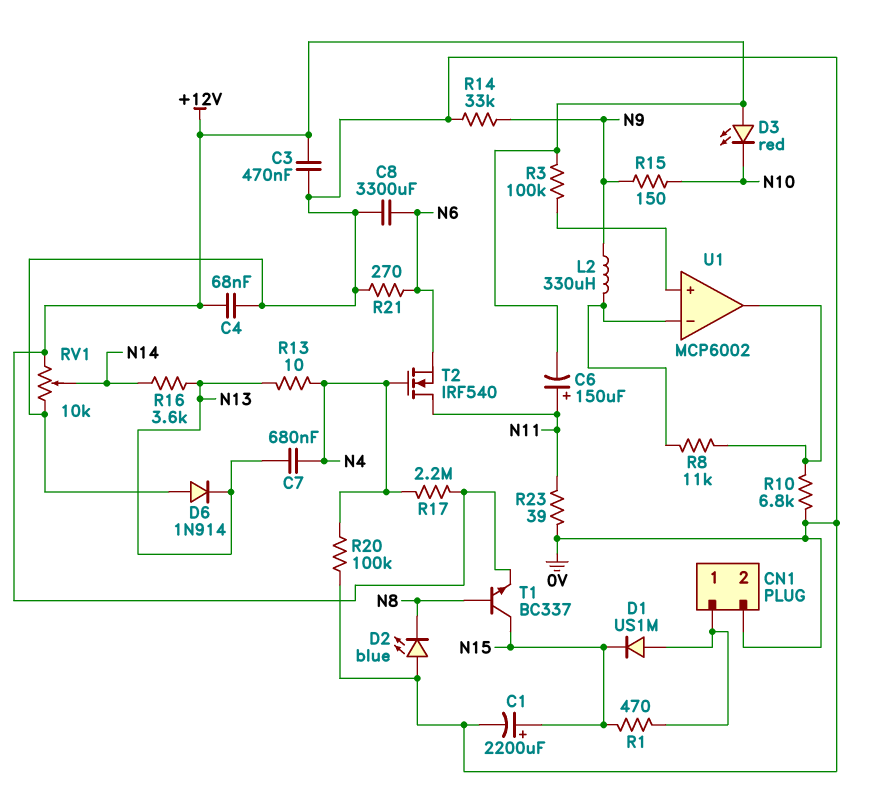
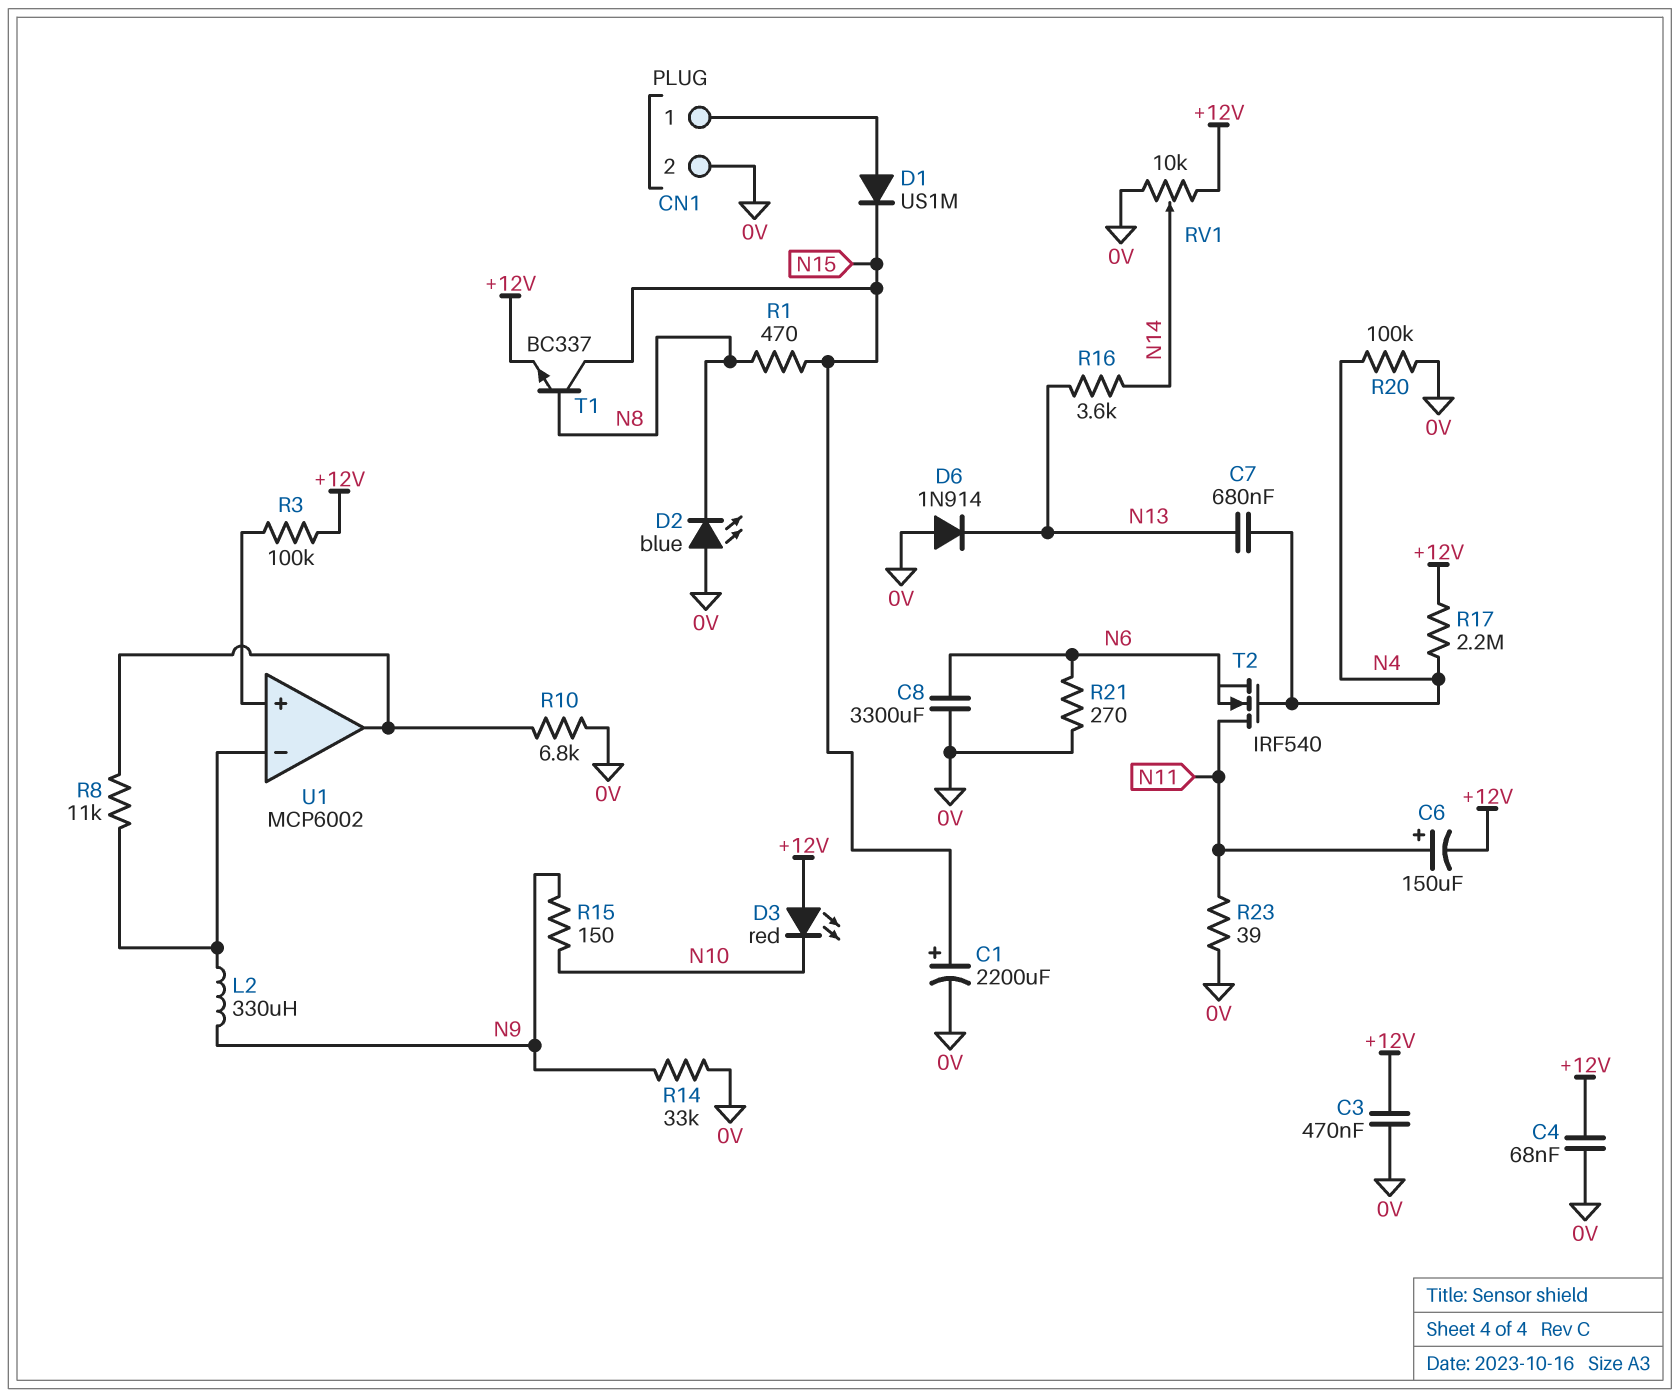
R1: 470 (CN1/1, N15) -> 470 (N8, N15)
R13: 10 (N4, N13) -> none

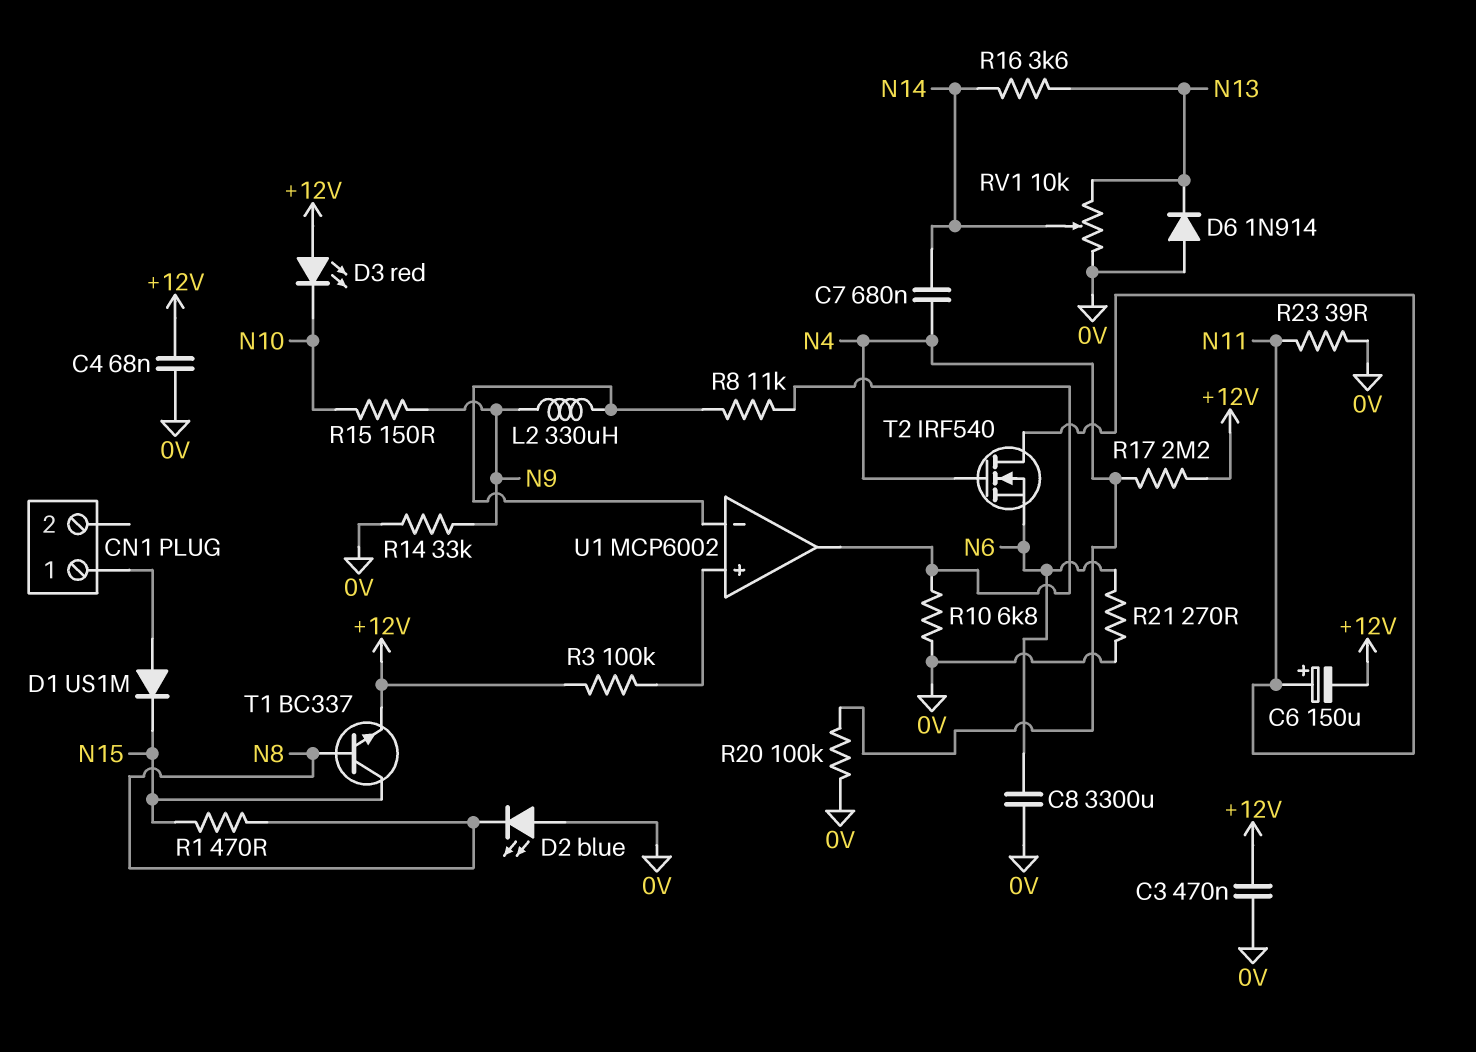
C1: 2200uF (plus N15, minus 0V) -> none
C7: 680nF (N4, N13) -> 680nF (N4, N14)
CN1 pin 2: 0V -> none
RV1: 10k (+12V, 0V, wiper N14) -> 10k (0V, N13, wiper N14)

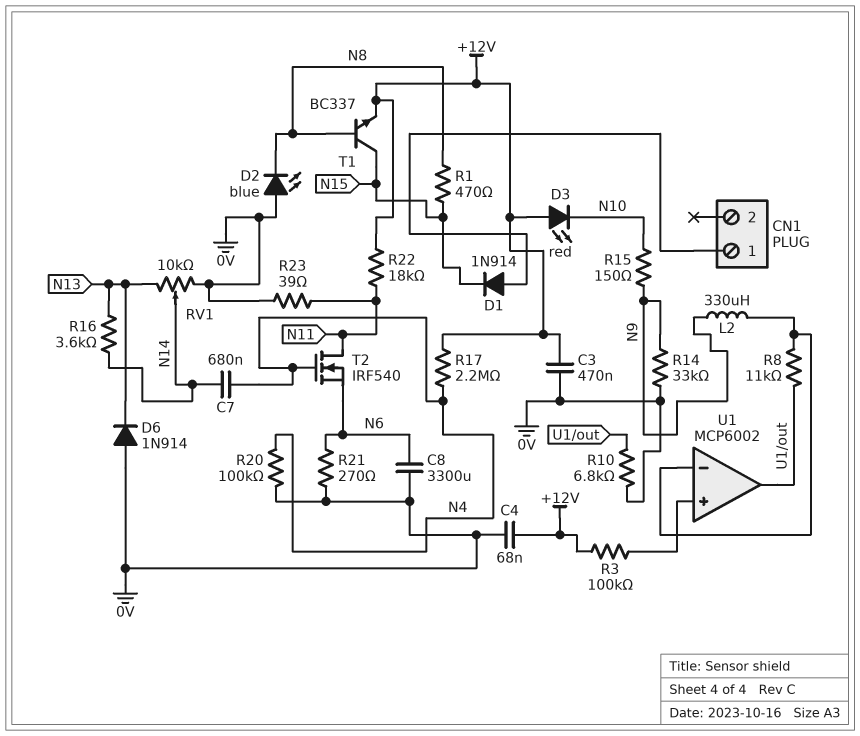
C6: 150uF (plus N11, minus +12V) -> none
D1: diode US1M (A CN1/1, K N15) -> diode 1N914 (A CN1/1, K N15)
R22: none -> 18k (+12V, N11)

